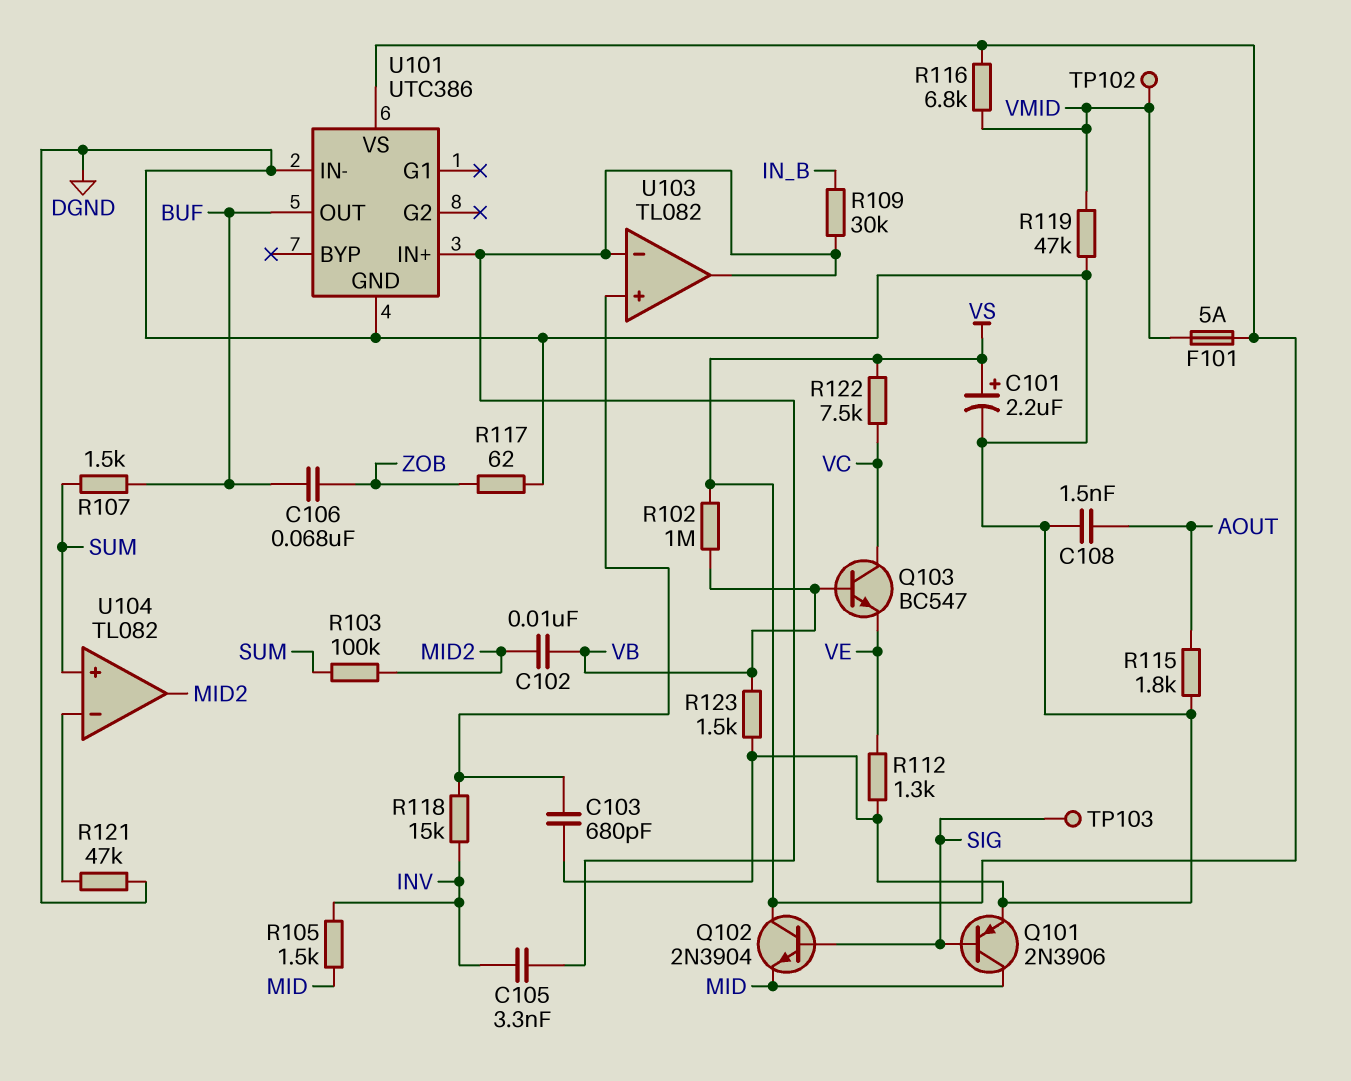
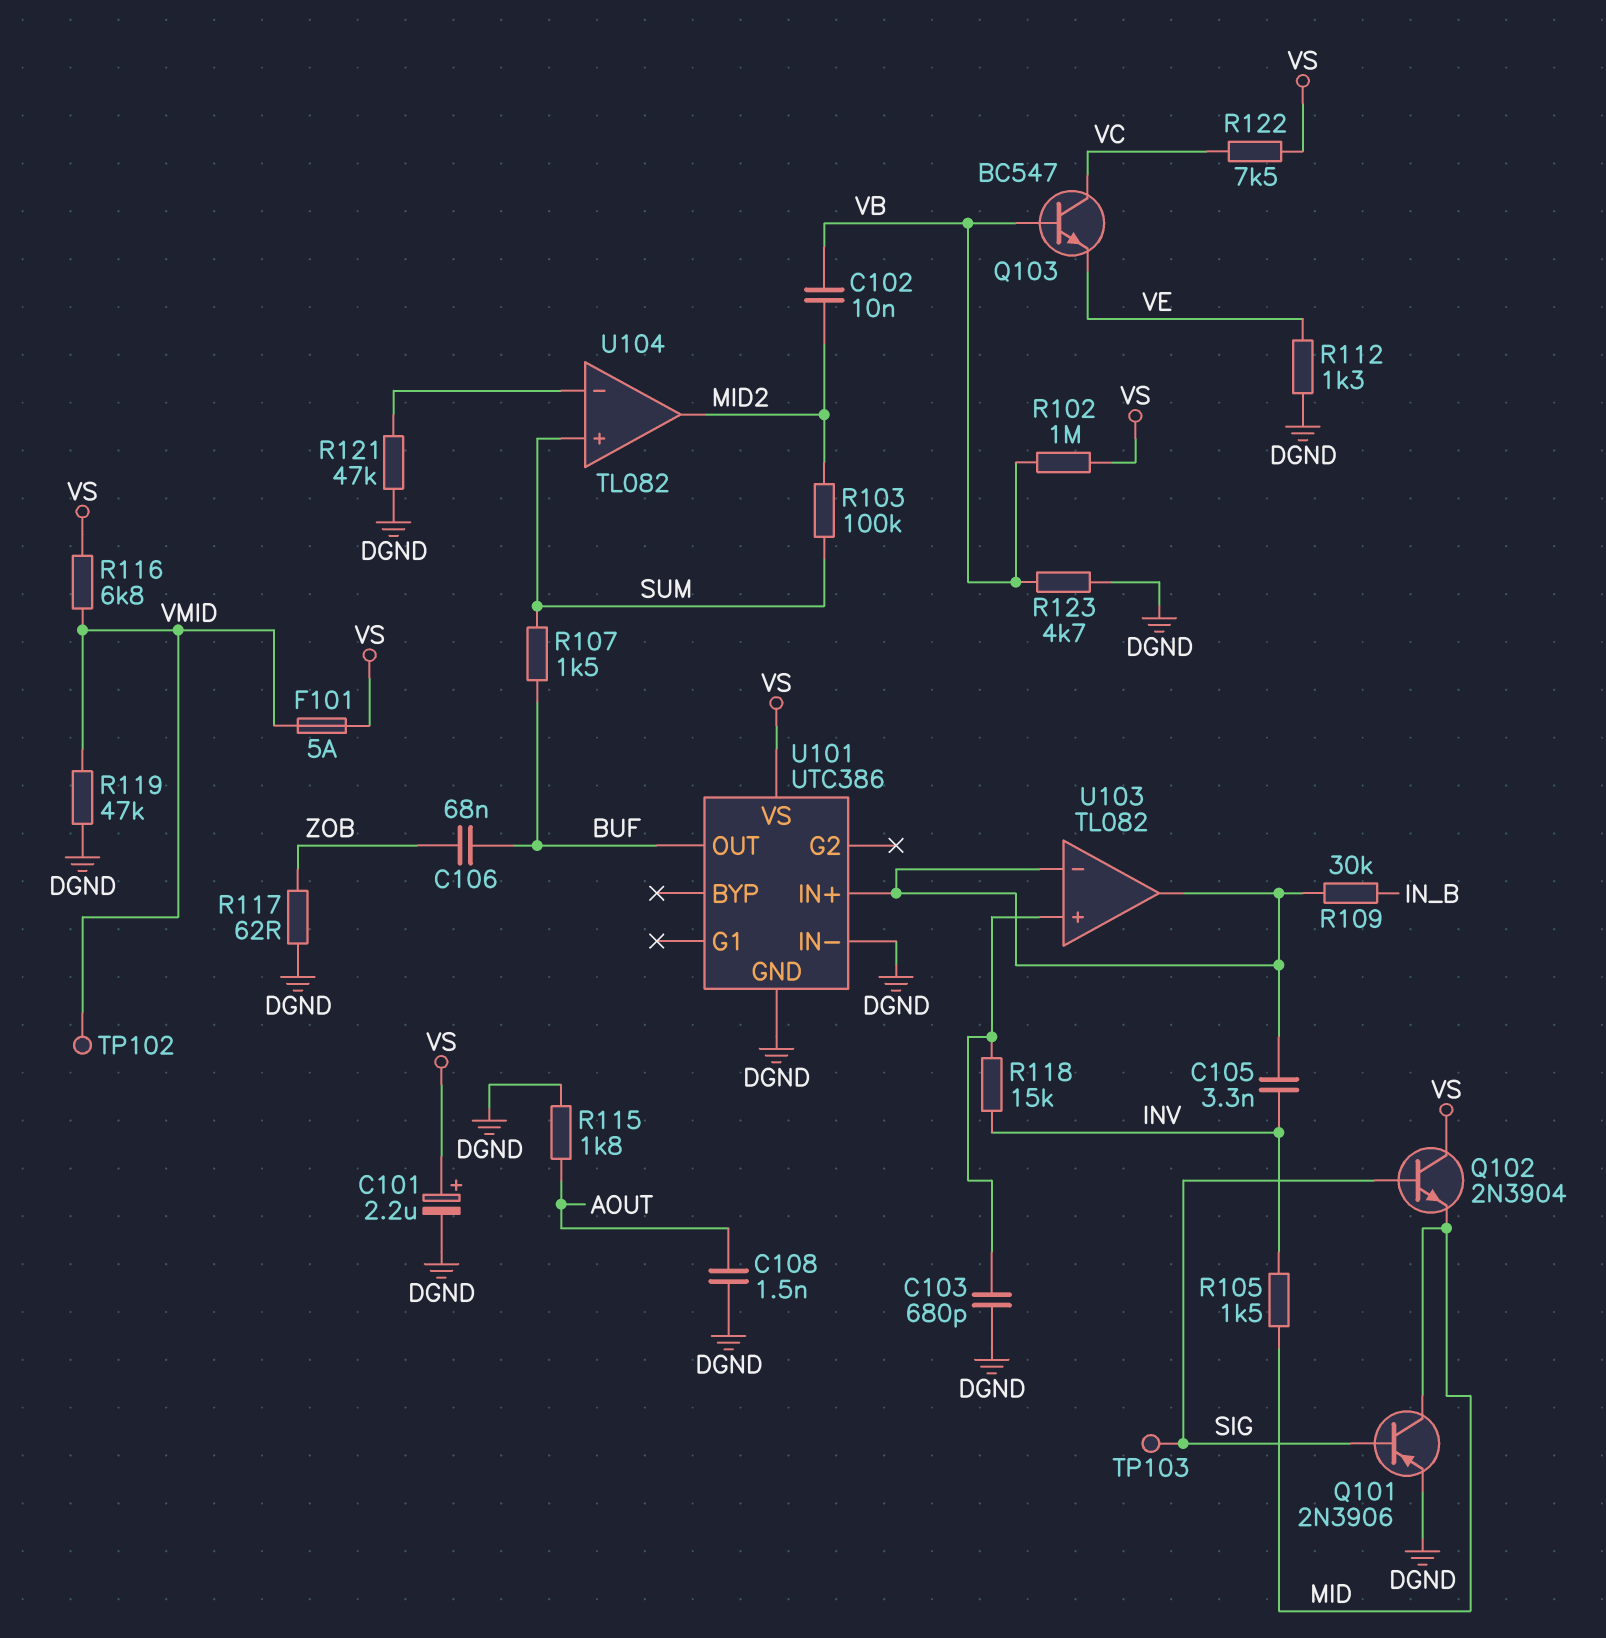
R123: 1.5k (DGND, VB) -> 4.7k (DGND, VB)

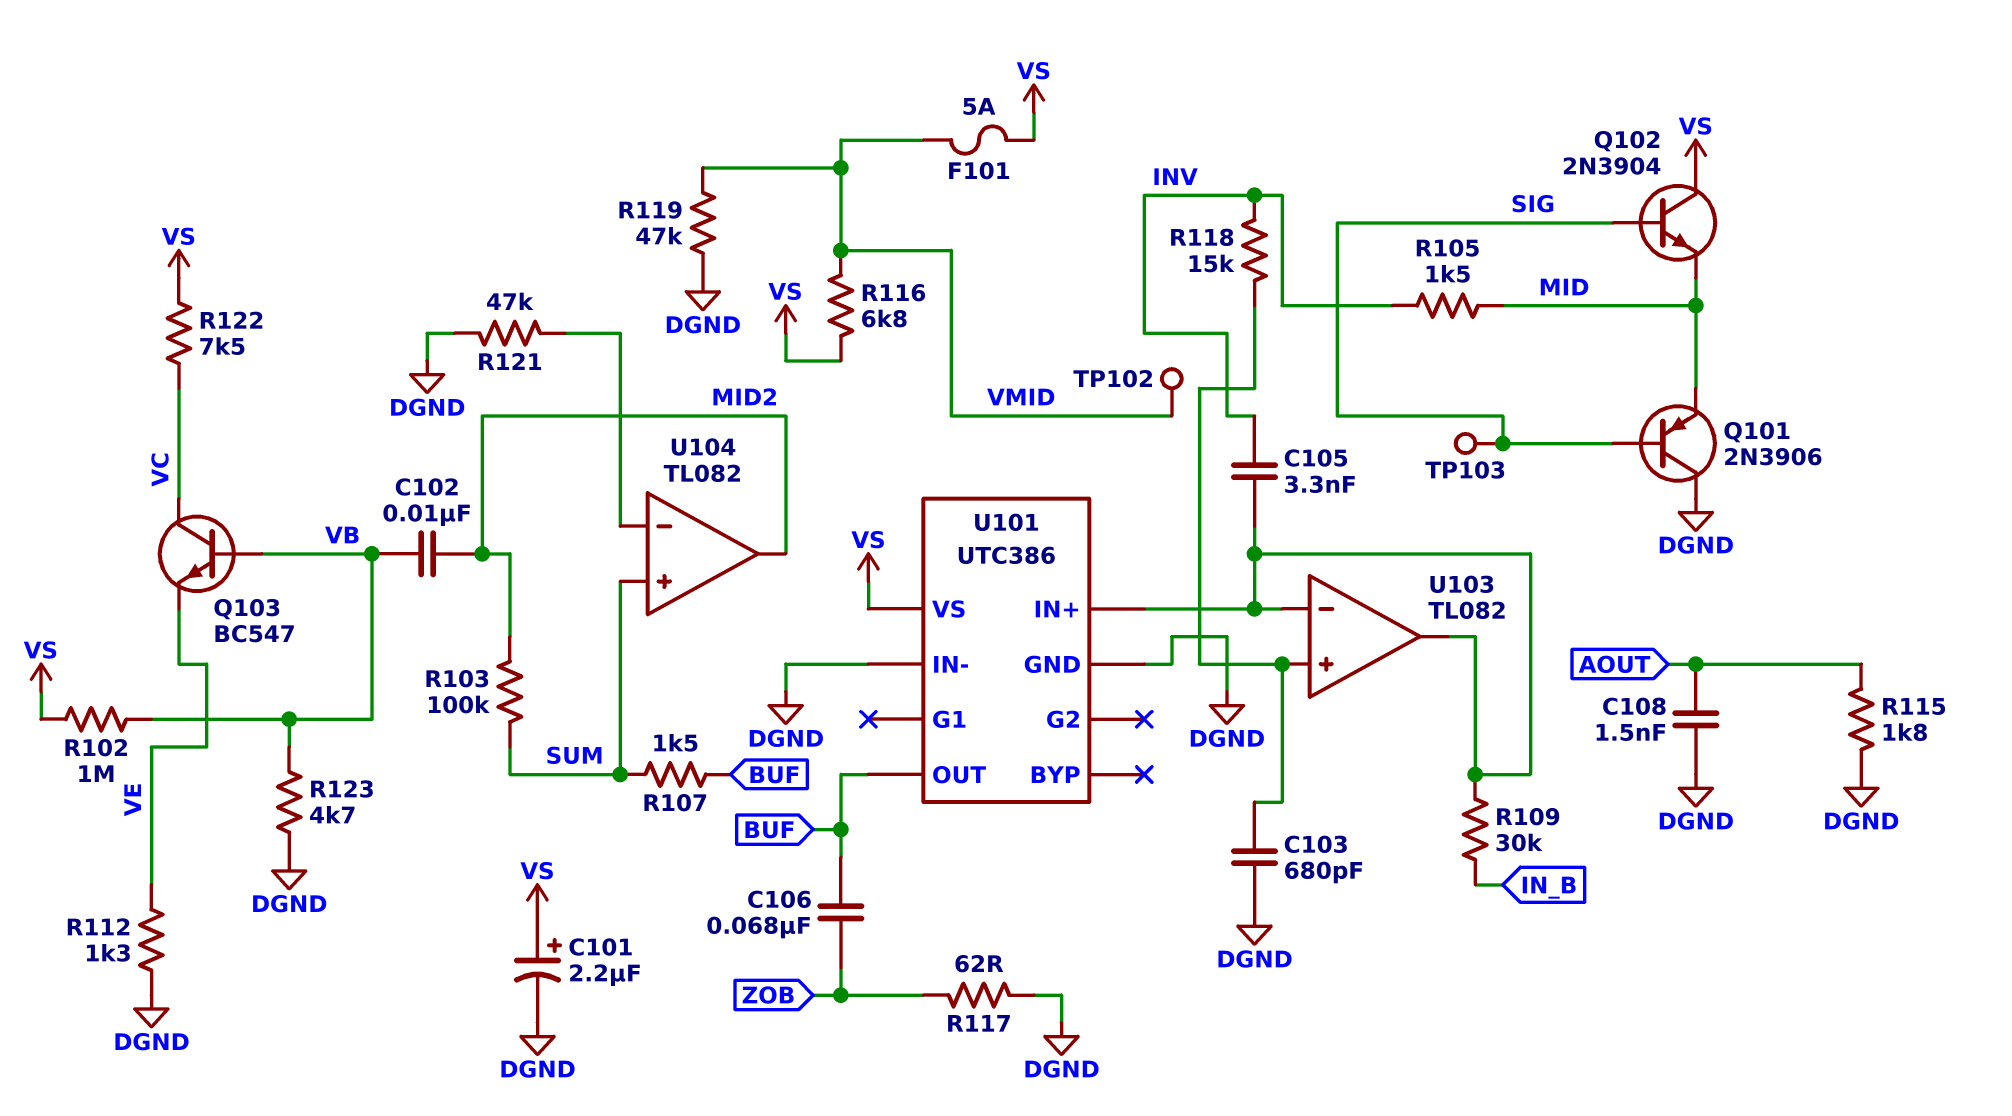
Q101: PNP 2N3906 (B SIG, C MID, E DGND) -> PNP 2N3906 (B SIG, C DGND, E MID)

